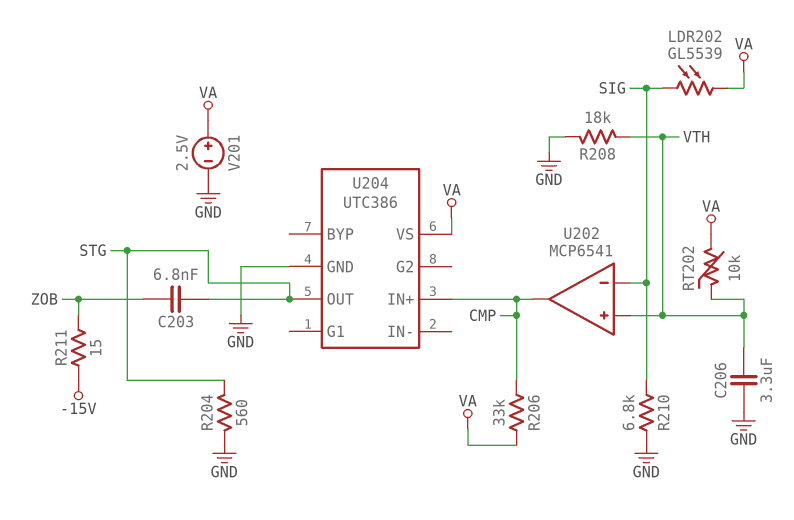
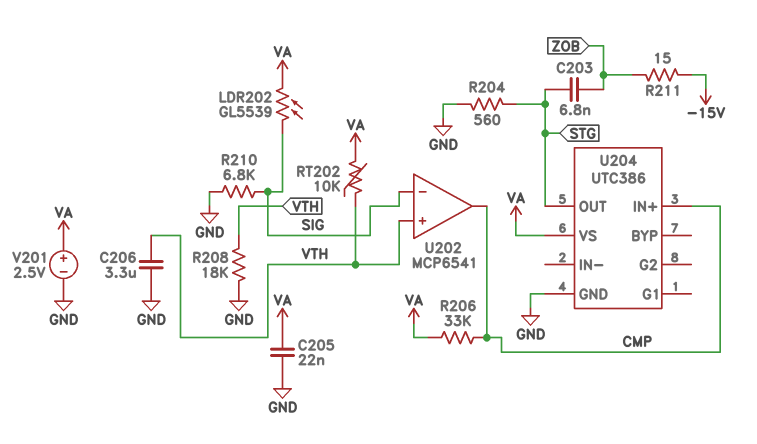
C205: none -> 22nF (GND, VA)

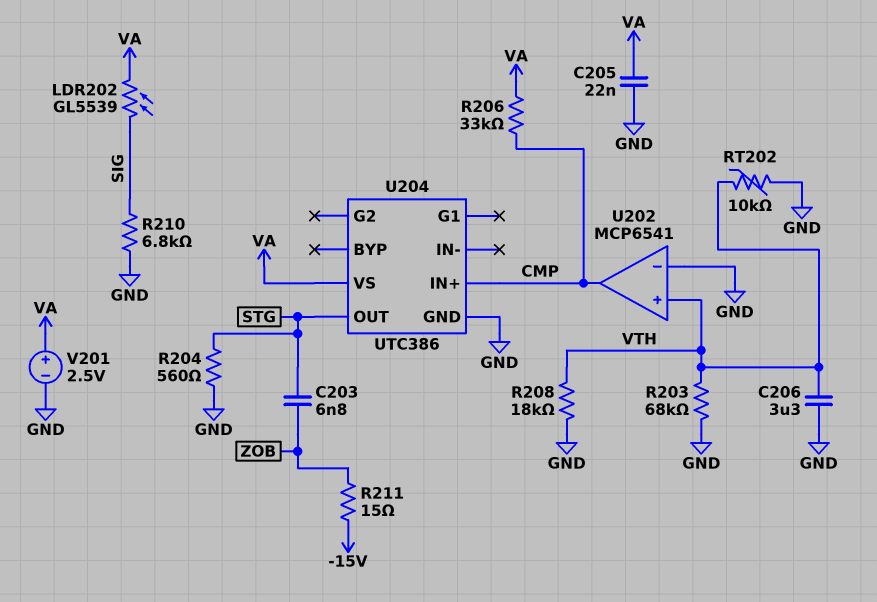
R203: none -> 68k (GND, VTH)
RT202: 10k (VA, VTH) -> 10k (GND, VTH)
U202 pin in-: SIG -> GND

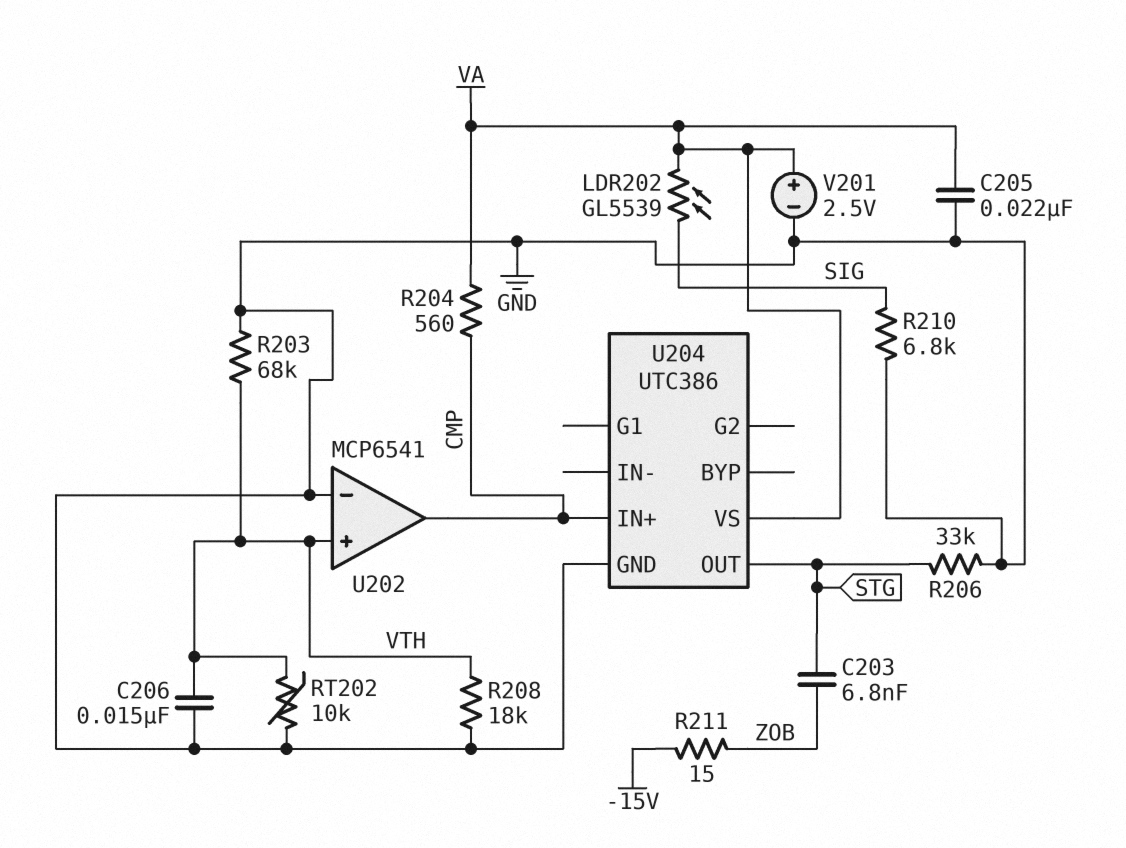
C206: 3.3uF (GND, VTH) -> 15nF (GND, VTH)
R204: 560 (GND, STG) -> 560 (CMP, VA)
R206: 33k (CMP, VA) -> 33k (GND, STG)

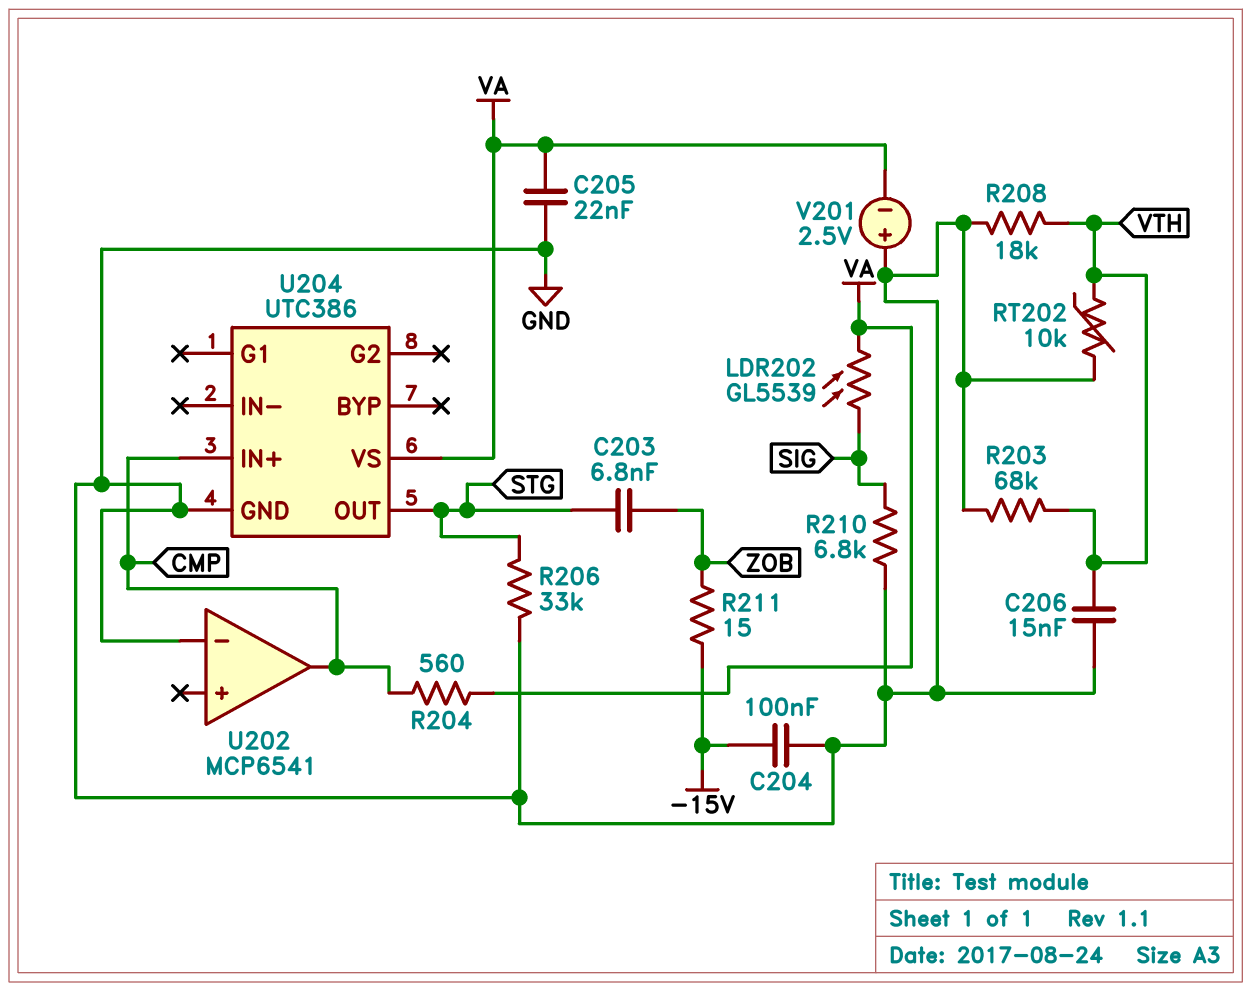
C204: none -> 100nF (-15V, GND)
U202 pin in+: VTH -> none
V201: 2.5V (plus VA, minus GND) -> 2.5V (plus GND, minus VA)

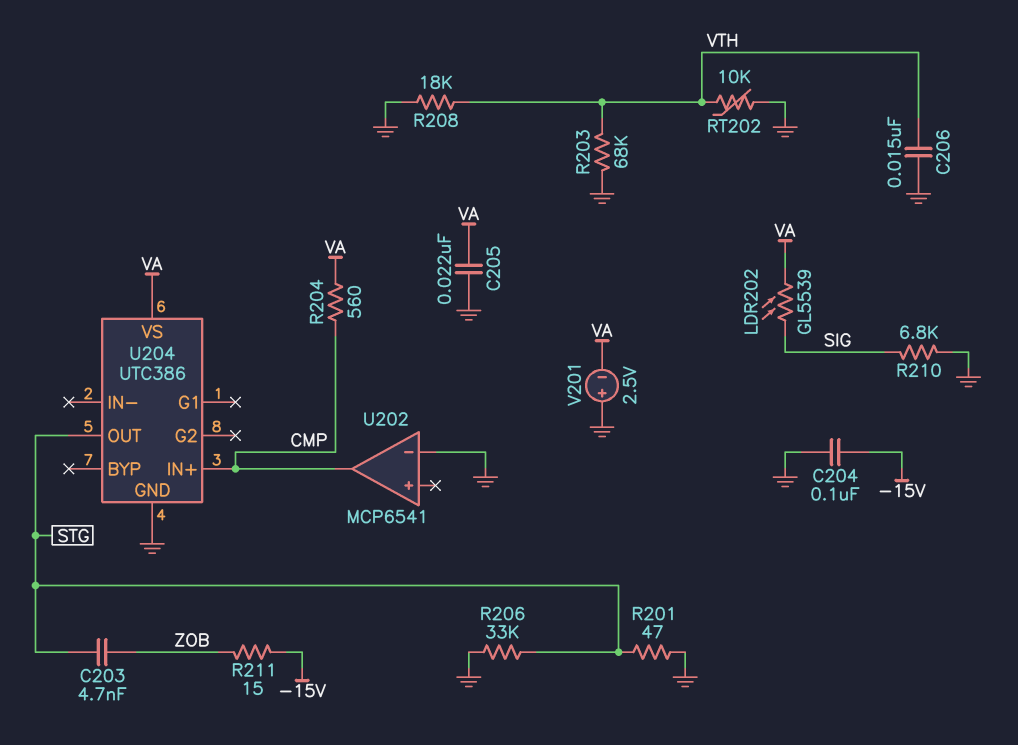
C203: 6.8nF (STG, ZOB) -> 4.7nF (STG, ZOB)
R201: none -> 47 (GND, STG)

